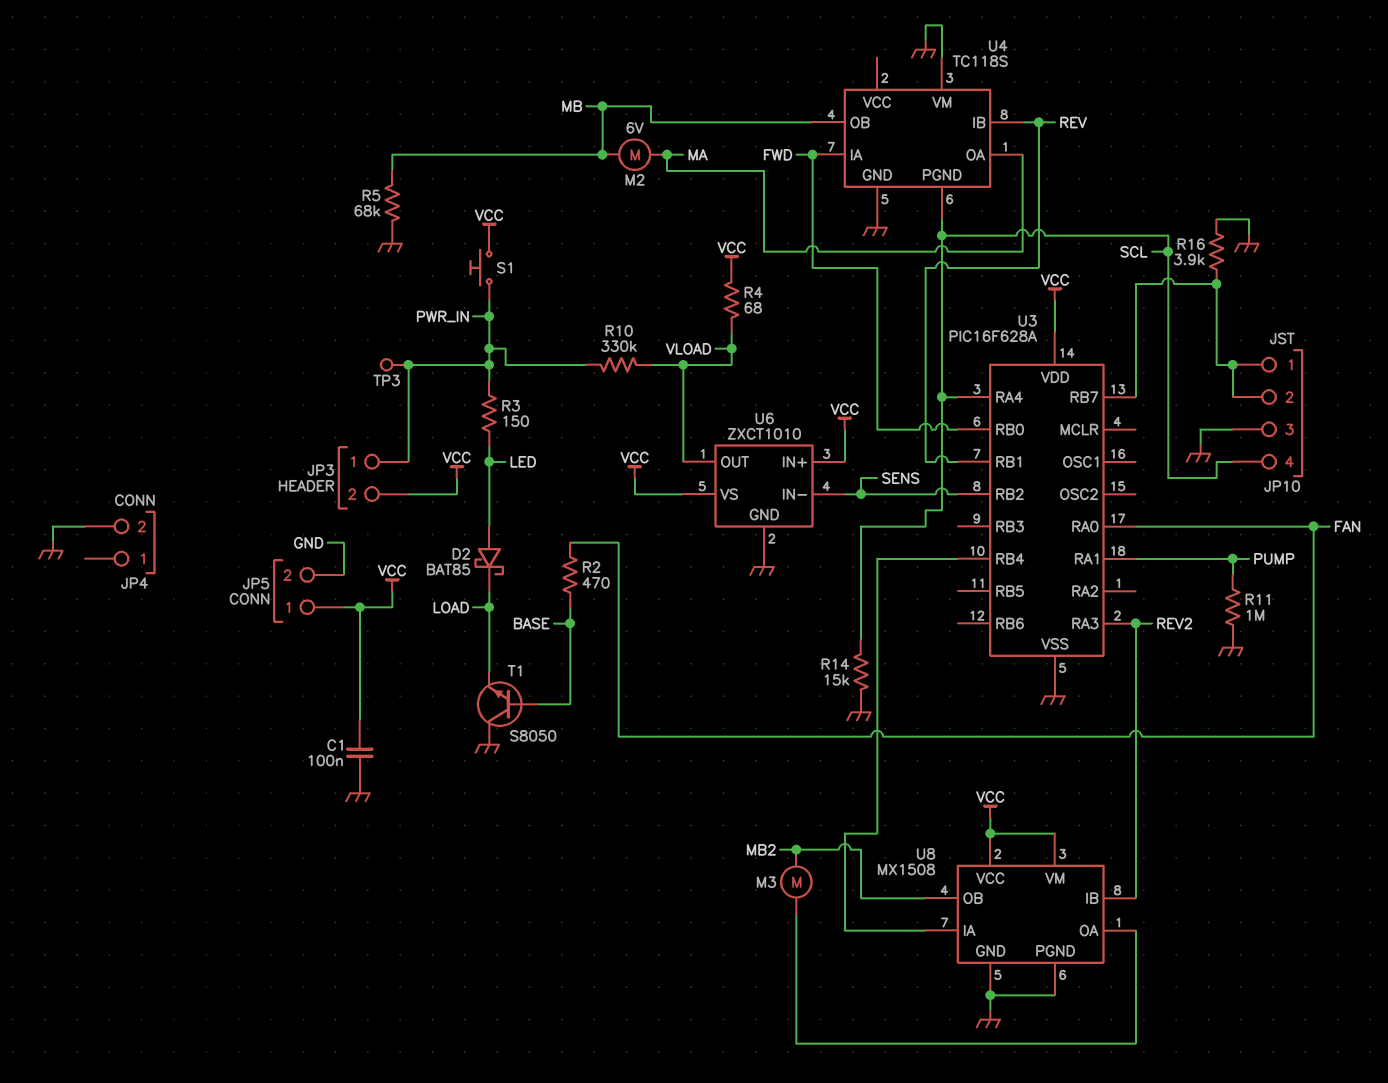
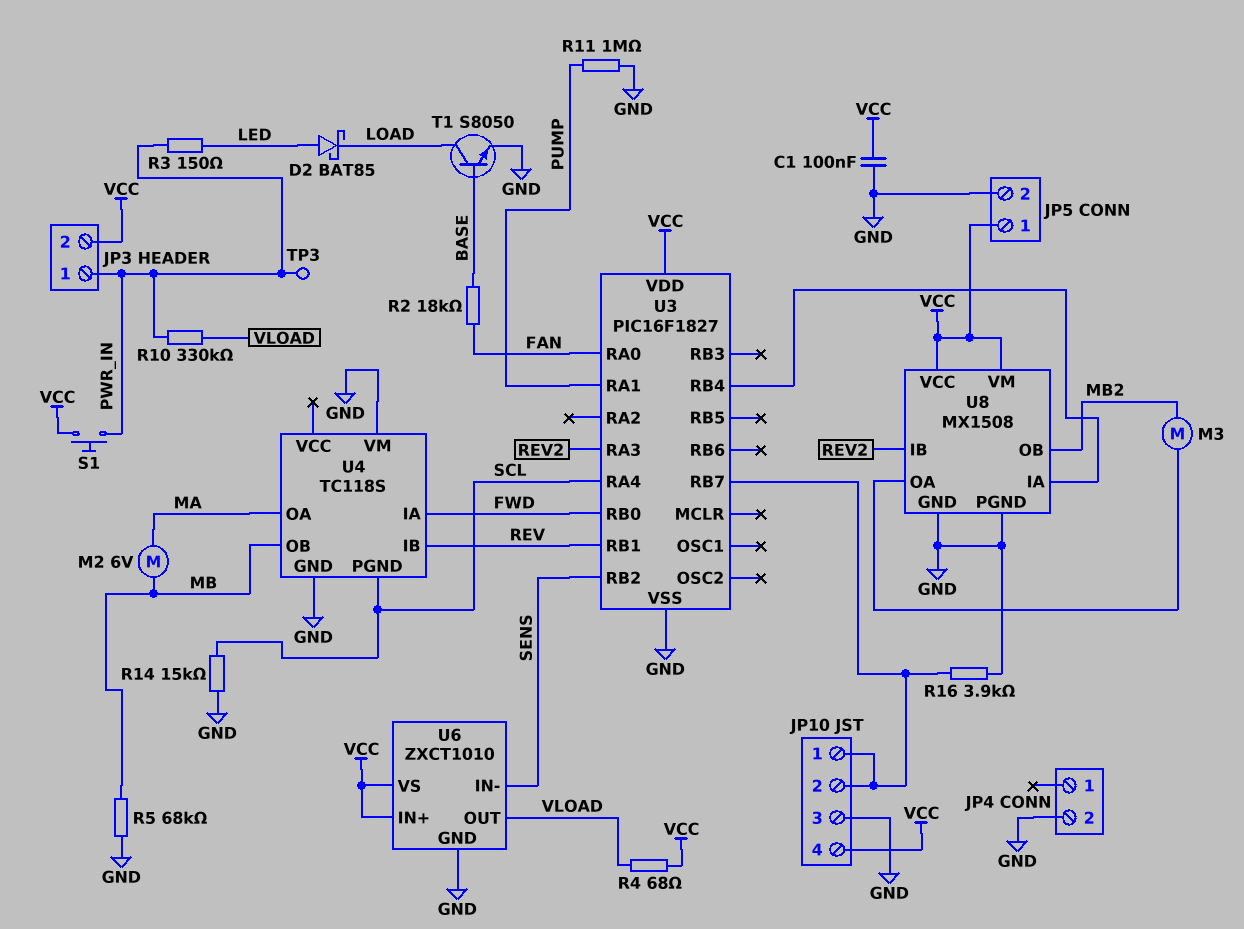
JP10 pin 4: SCL -> VCC
R2: 470 (BASE, FAN) -> 18k (BASE, FAN)
T1: NPN S8050 (B BASE, C GND, E LOAD) -> NPN S8050 (B BASE, C LOAD, E GND)
U3: PIC16F628A -> PIC16F1827

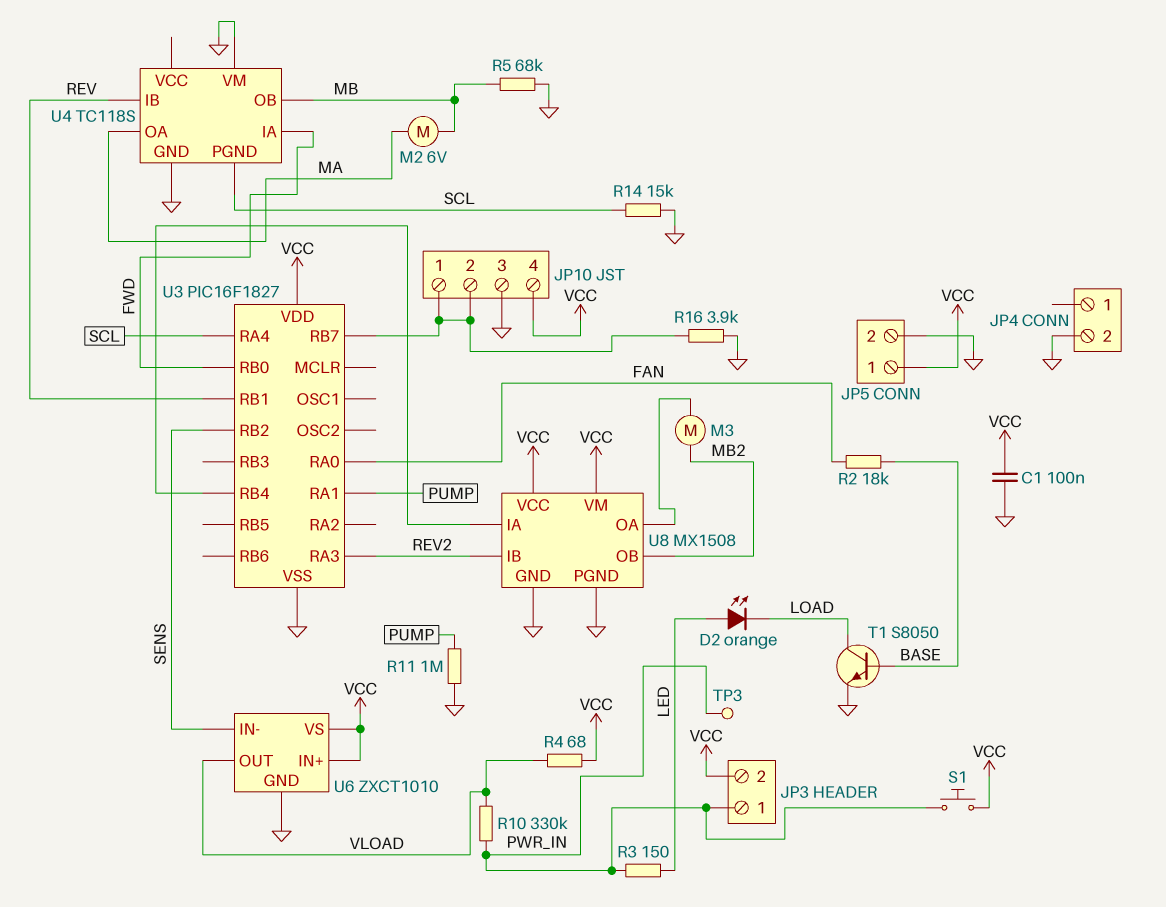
D2: schottky BAT85 (A LED, K LOAD) -> LED orange (A LED, K LOAD)

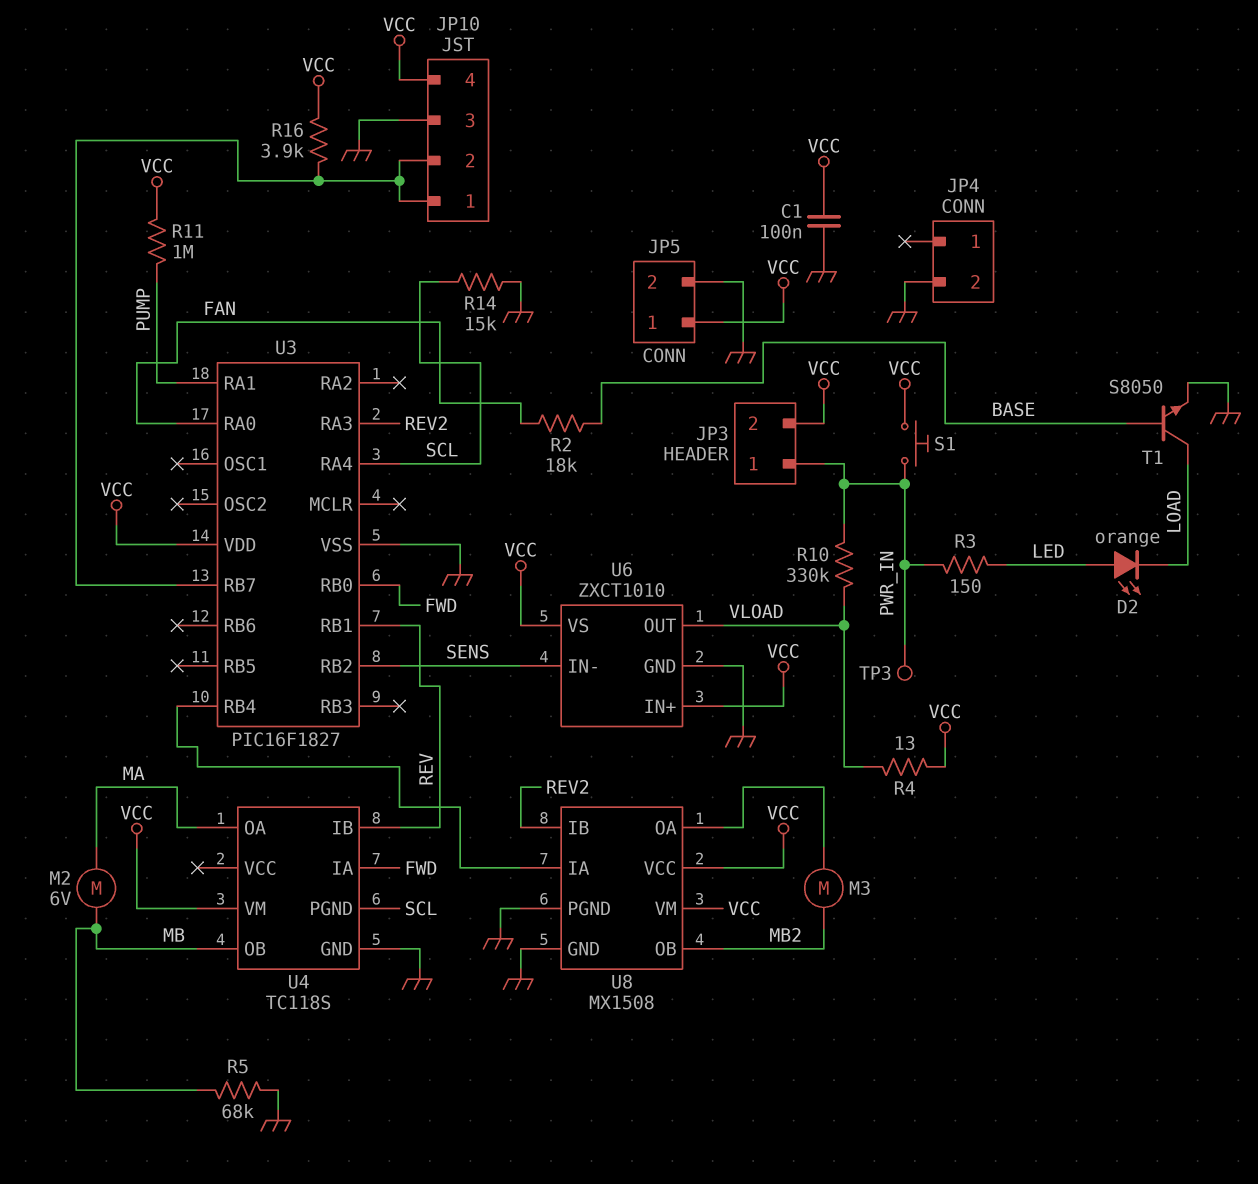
R4: 68 (VCC, VLOAD) -> 13 (VCC, VLOAD)
R11: 1M (GND, PUMP) -> 1M (PUMP, VCC)
R16: 3.9k (GND, JP10/1) -> 3.9k (JP10/1, VCC)
U4 pin VM: GND -> VCC

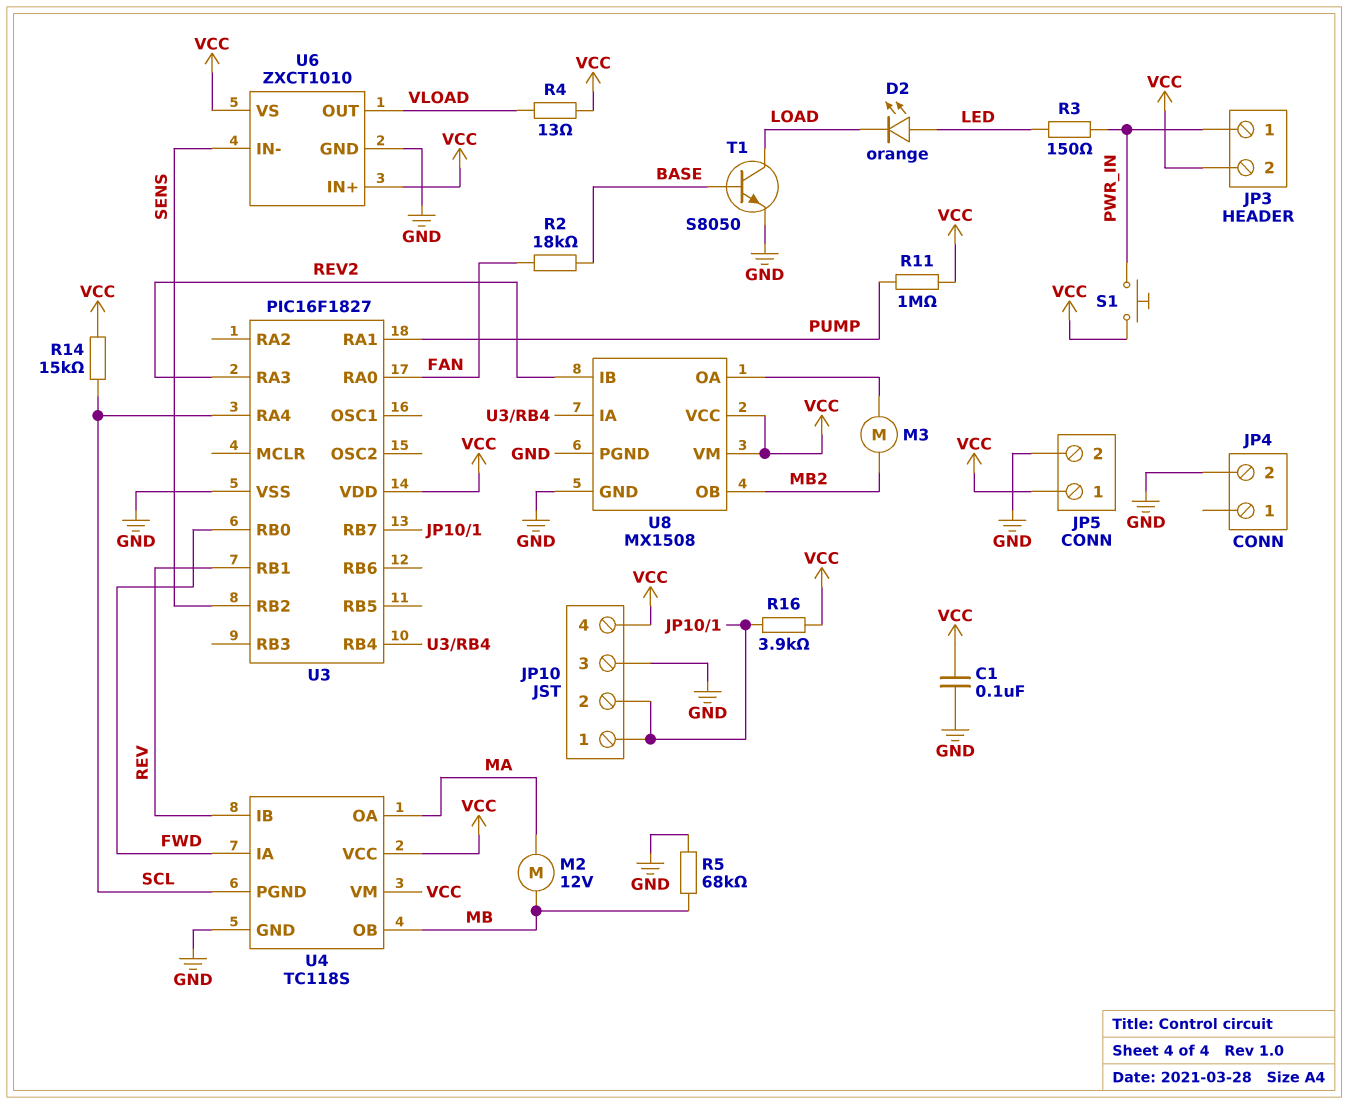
M2: motor 6V (MA, MB) -> motor 12V (MA, MB)
R10: 330k (PWR_IN, VLOAD) -> none
R14: 15k (GND, SCL) -> 15k (SCL, VCC)
TP3: test point (PWR_IN) -> none
U4 pin VCC: none -> VCC

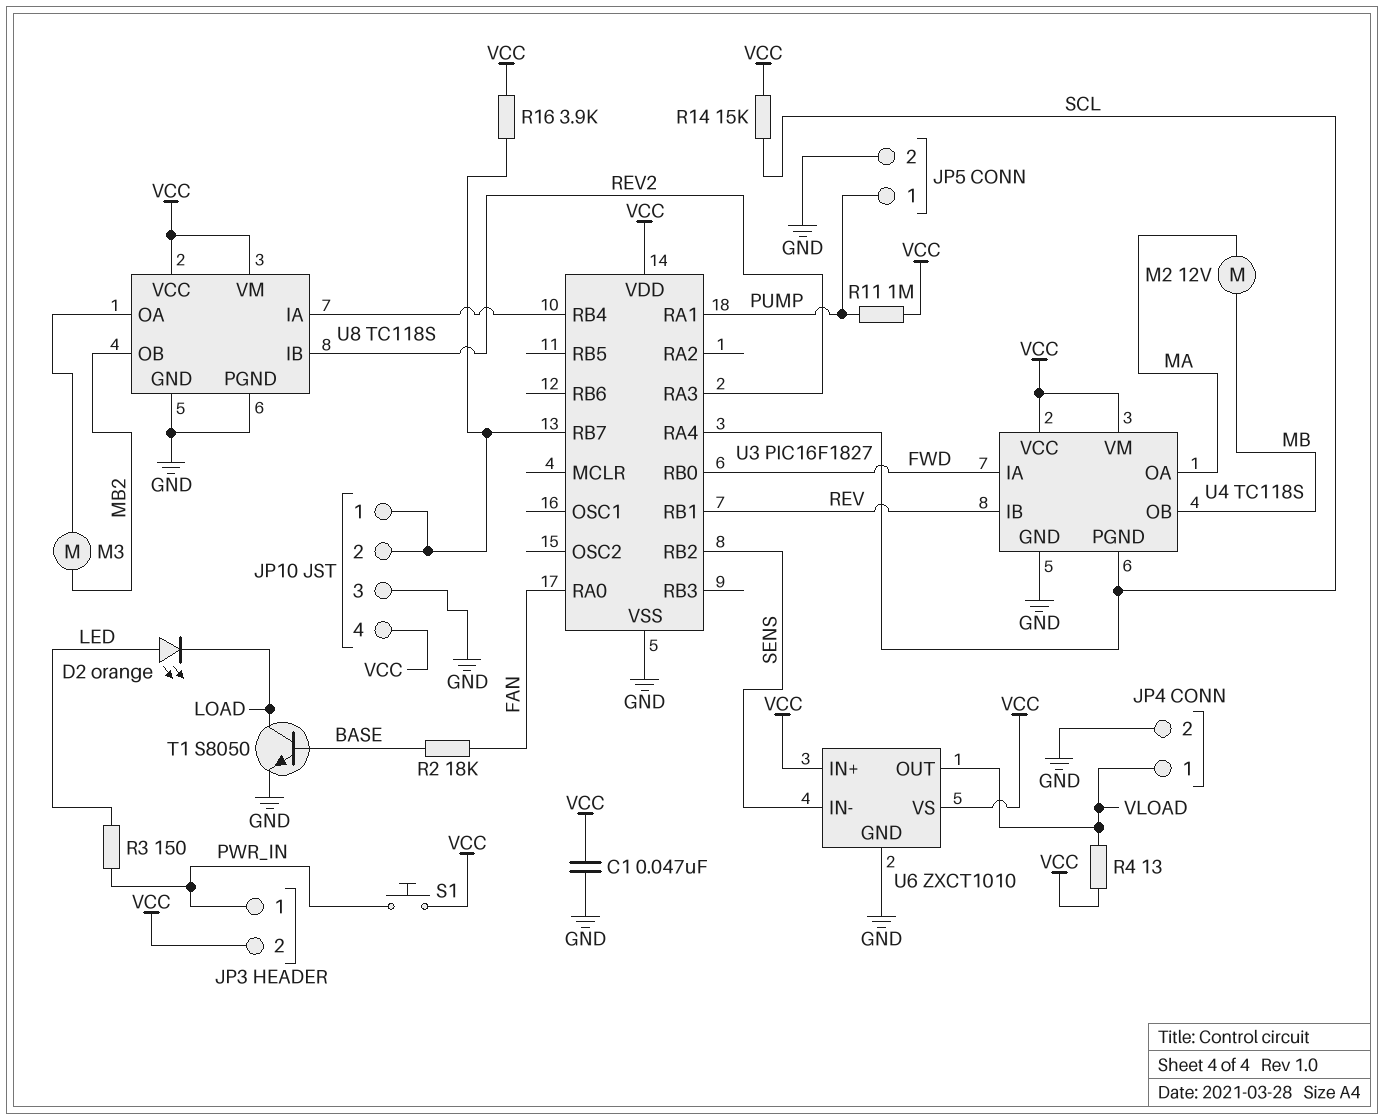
C1: 100nF (GND, VCC) -> 47nF (GND, VCC)
JP4 pin 1: none -> VLOAD
JP5 pin 1: VCC -> PUMP
R5: 68k (GND, MB) -> none
U8: MX1508 -> TC118S

